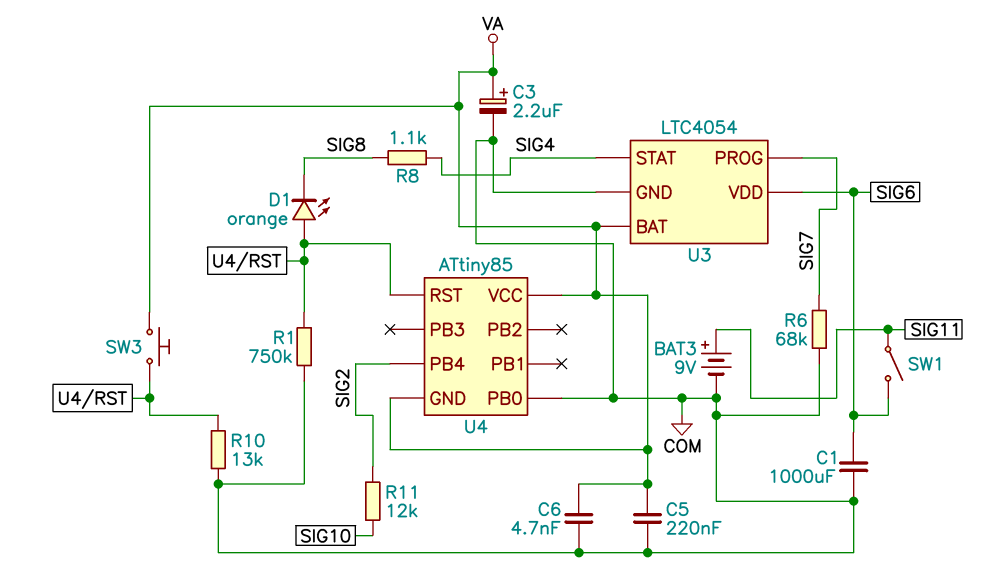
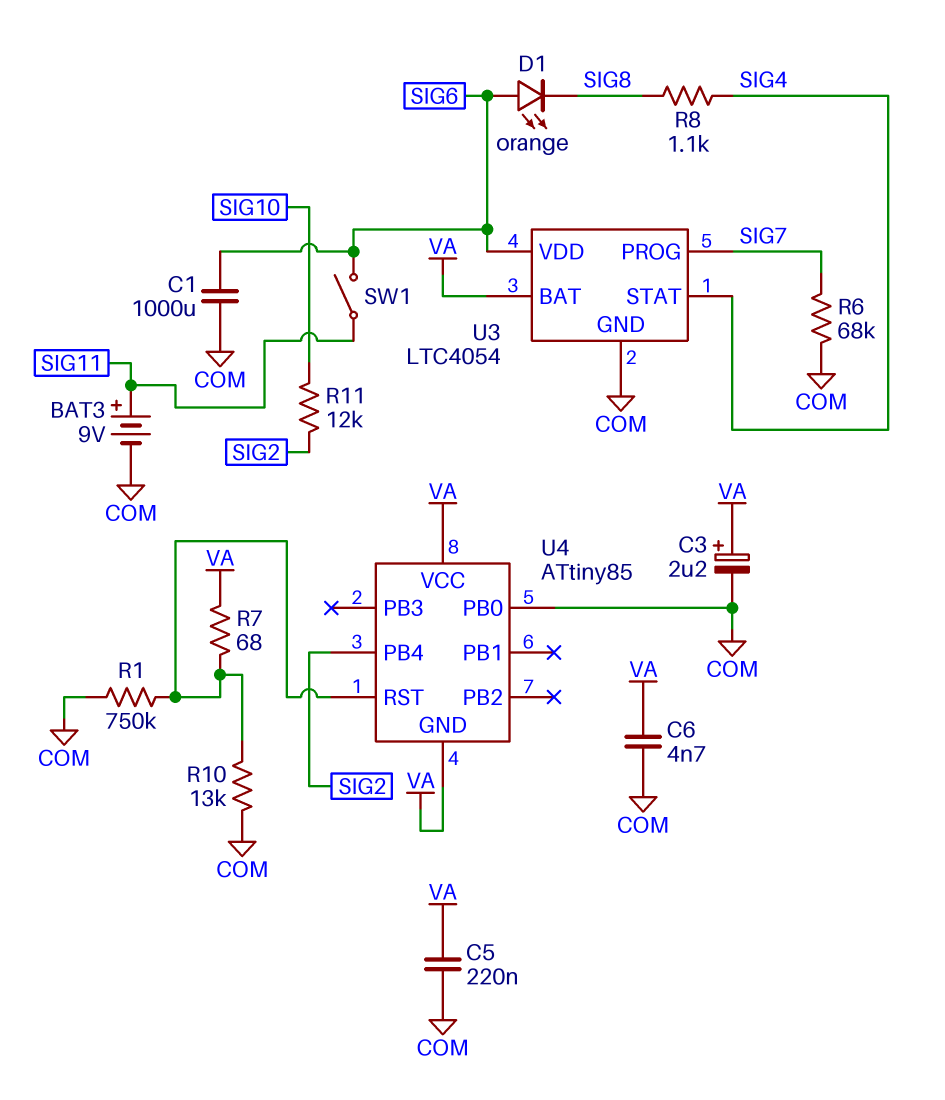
D1: LED orange (A U4/RST, K SIG8) -> LED orange (A SIG6, K SIG8)
R7: none -> 68 (U4/RST, VA)
SW3: button (U4/RST, VA) -> none

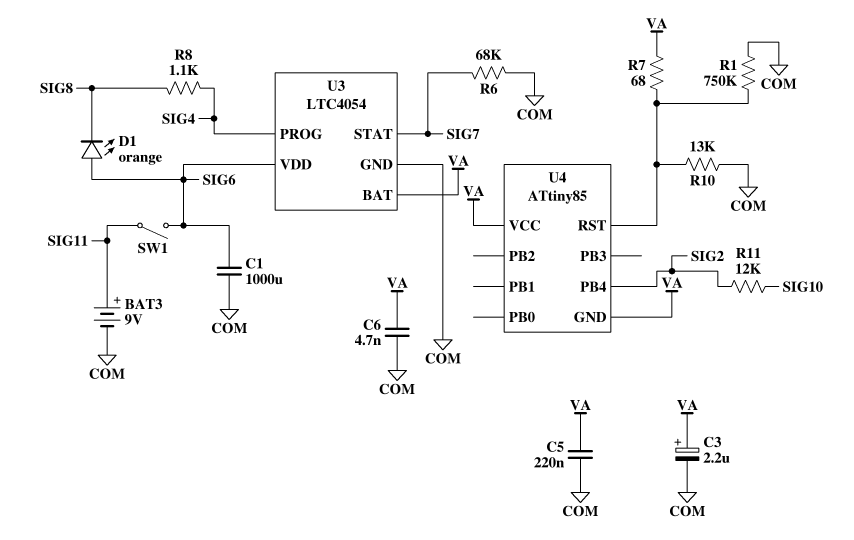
U3 pin PROG: SIG7 -> SIG4
U3 pin STAT: SIG4 -> SIG7
U4 pin PB0: COM -> none

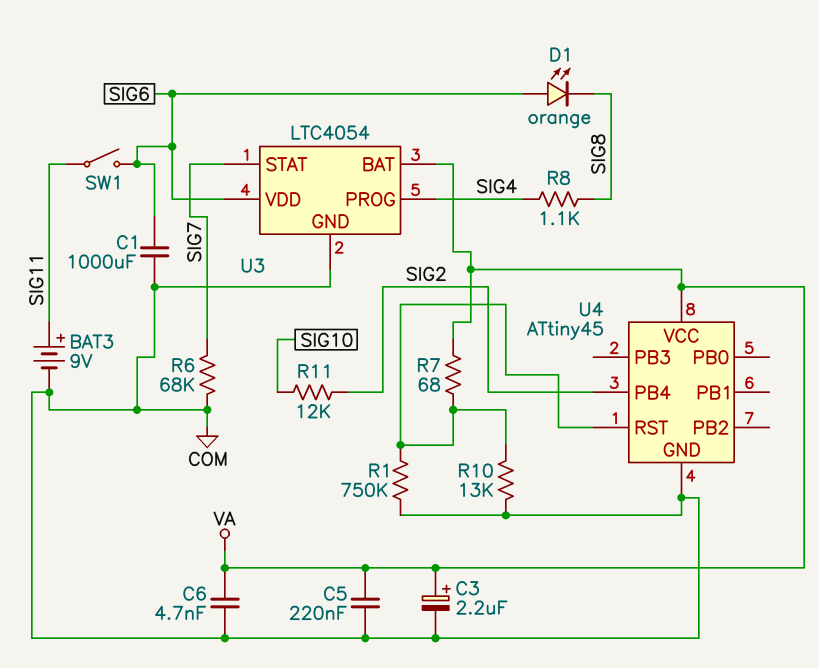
U4: ATtiny85 -> ATtiny45
U4 pin GND: VA -> COM

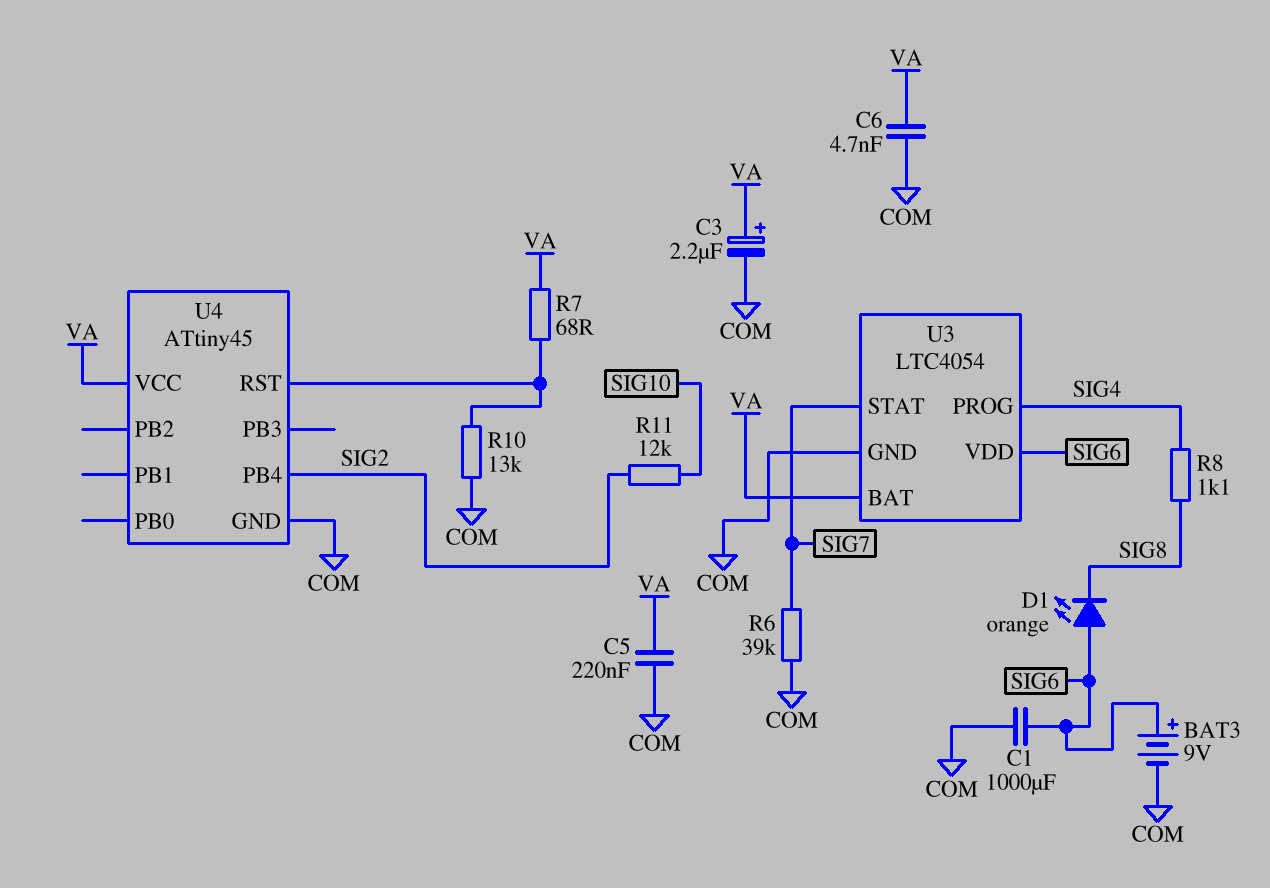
BAT3: 9V (plus SIG11, minus COM) -> 9V (plus SIG6, minus COM)
R1: 750k (COM, U4/RST) -> none
R6: 68k (COM, SIG7) -> 39k (COM, SIG7)
SW1: switch (SIG6, SIG11) -> none

